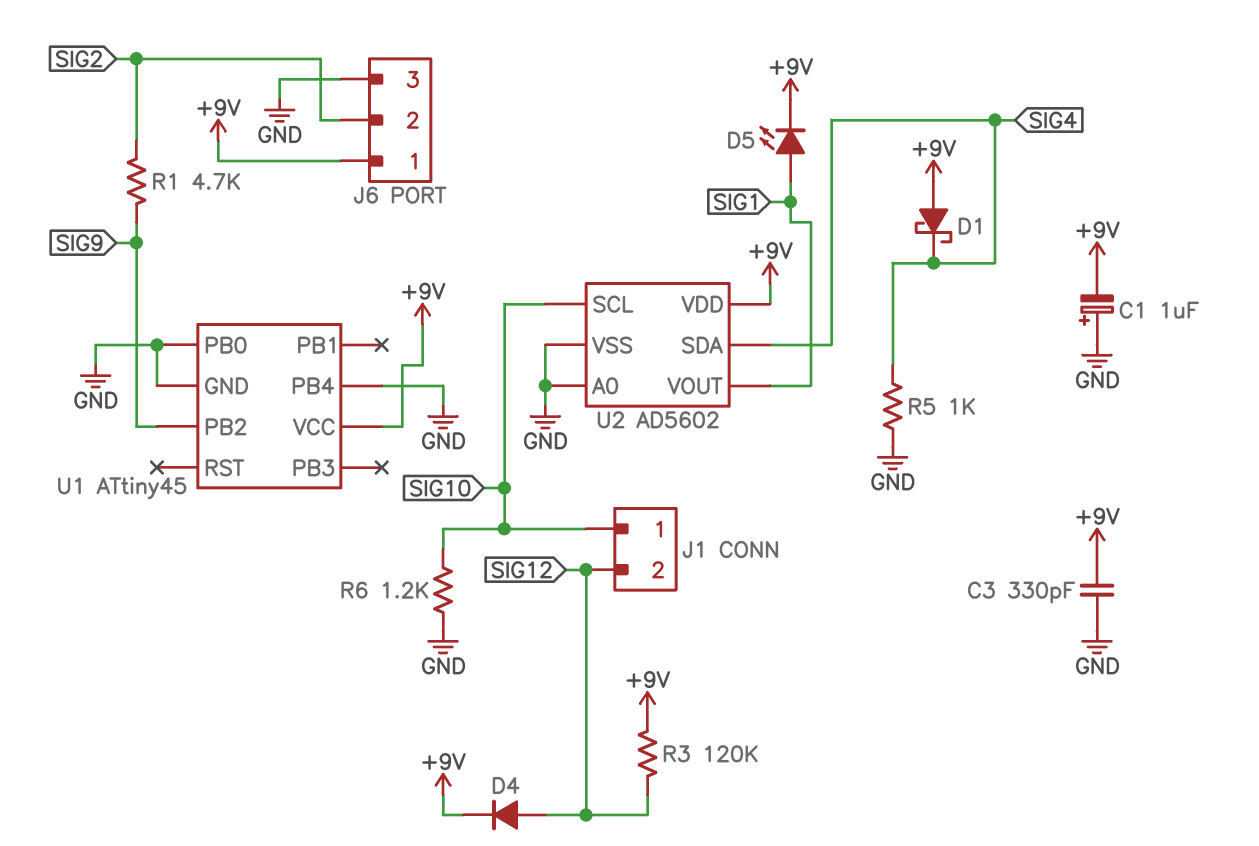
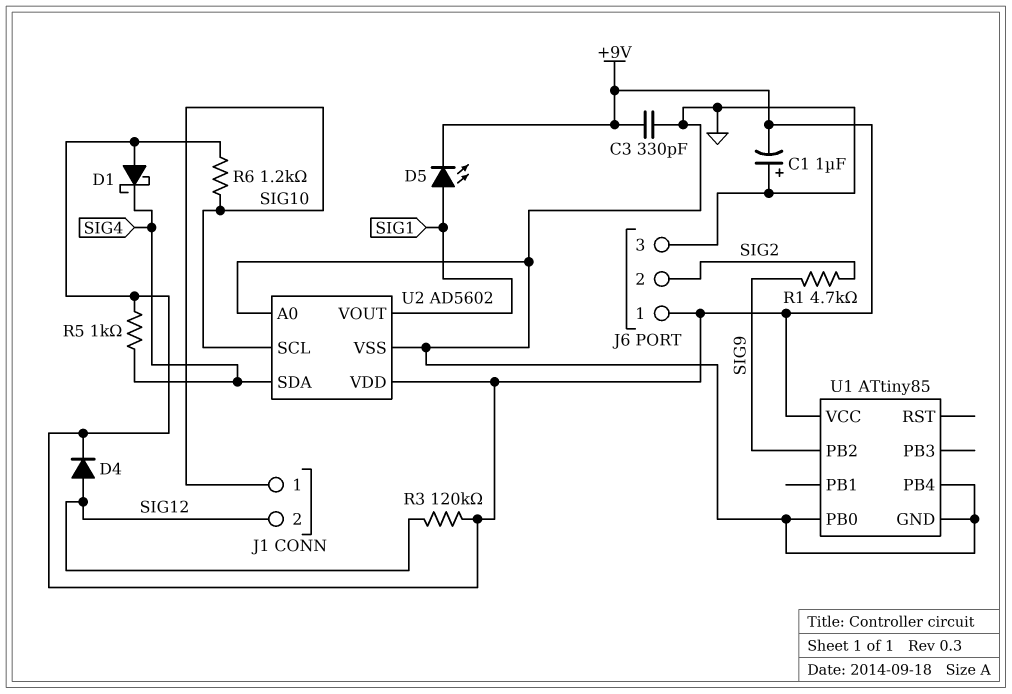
R5: 1k (GND, SIG4) -> 1k (+9V, SIG4)
R6: 1.2k (GND, SIG10) -> 1.2k (+9V, SIG10)
U1: ATtiny45 -> ATtiny85

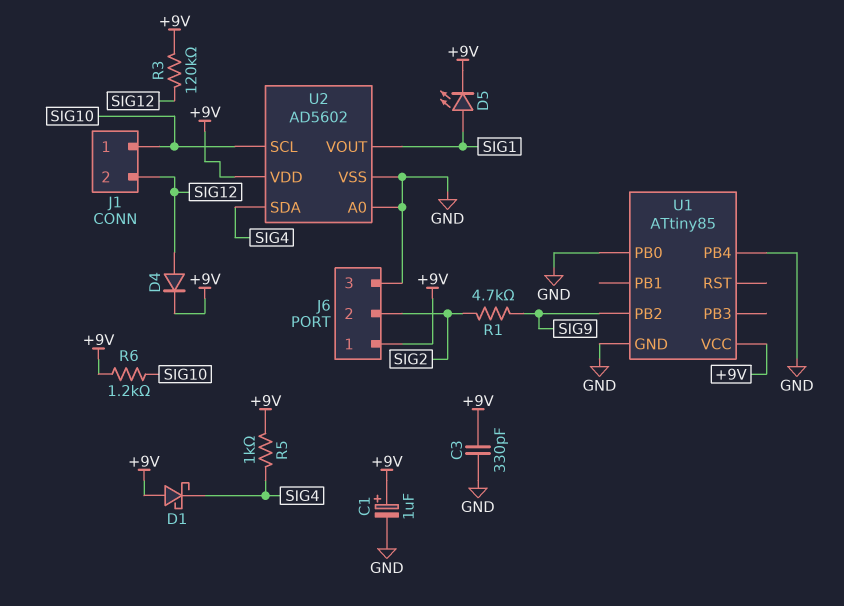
C1: 1uF (plus GND, minus +9V) -> 1uF (plus +9V, minus GND)

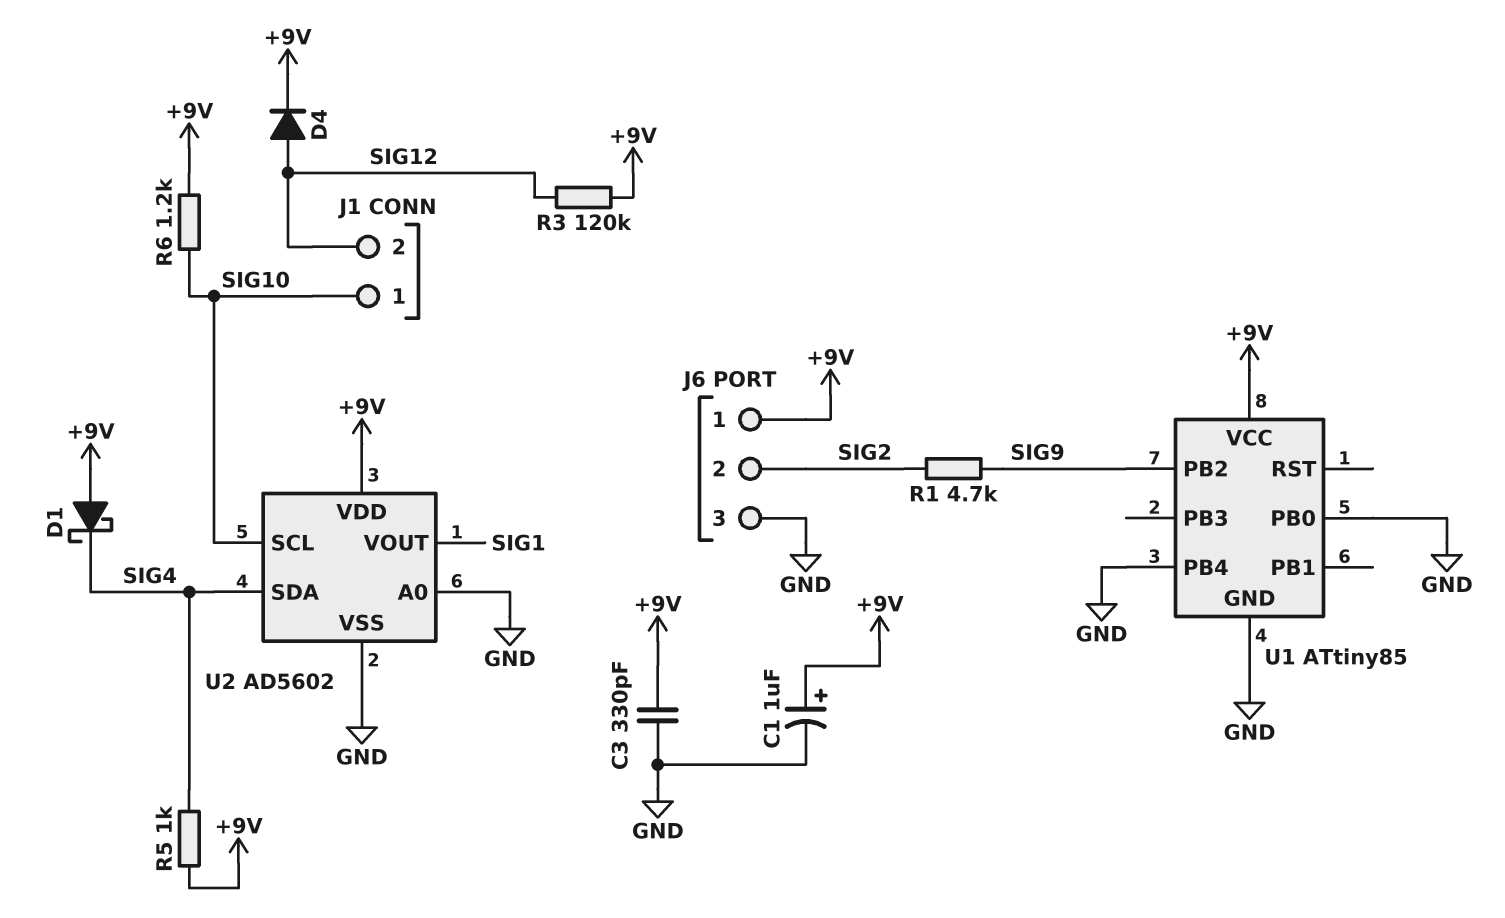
D5: LED (A SIG1, K +9V) -> none

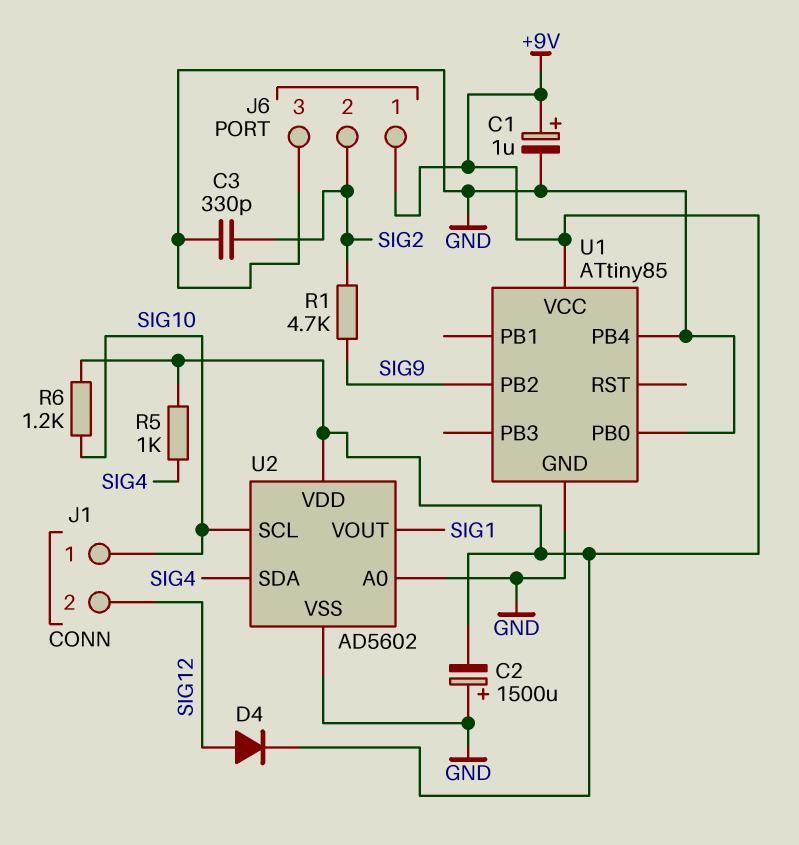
C2: none -> 1500uF (plus GND, minus +9V)
C3: 330pF (+9V, GND) -> 330pF (GND, SIG2)
D1: schottky (A +9V, K SIG4) -> none
R3: 120k (+9V, SIG12) -> none

